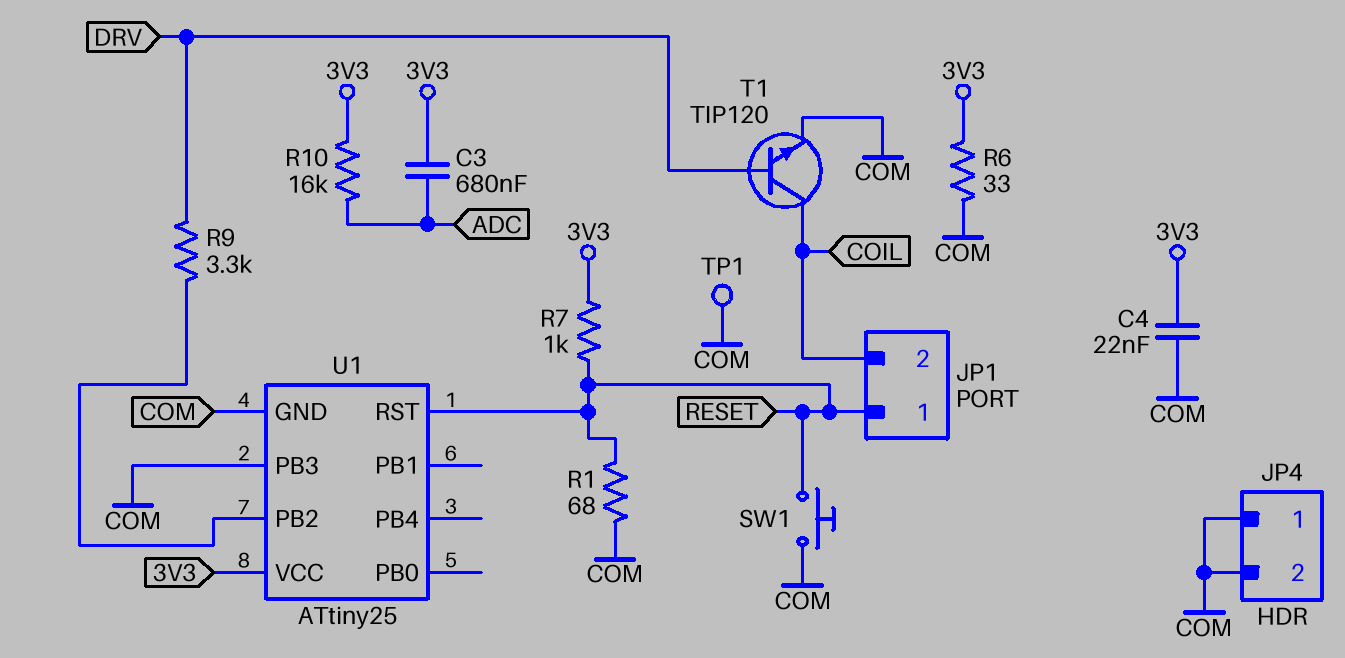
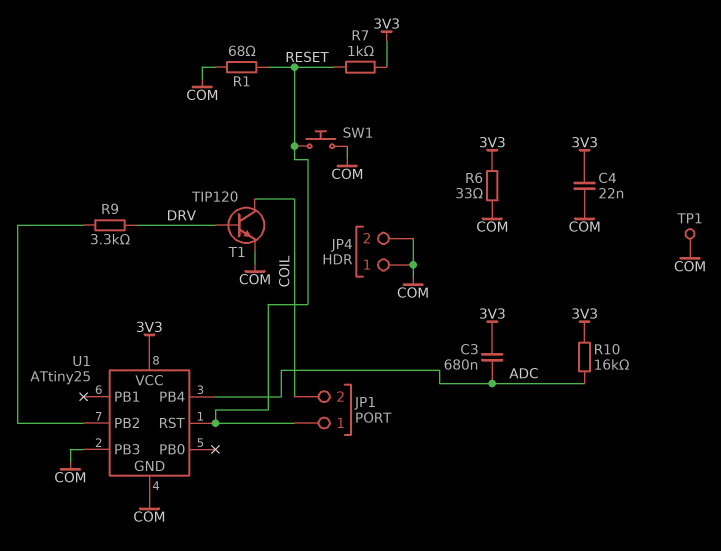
U1 pin PB4: none -> ADC

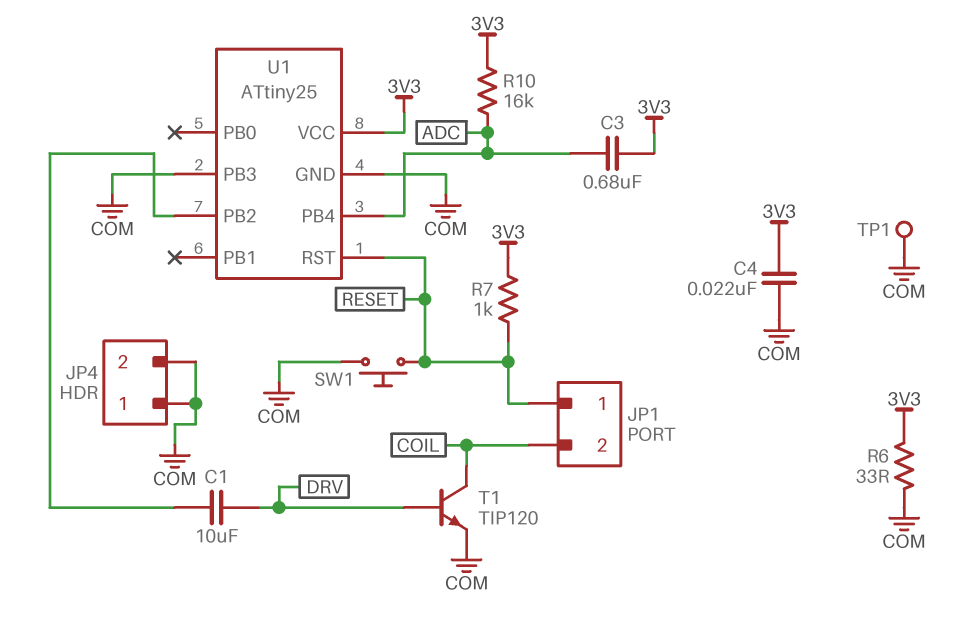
C1: none -> 10uF (DRV, U1/PB2)
R1: 68 (COM, RESET) -> none
R9: 3.3k (DRV, U1/PB2) -> none

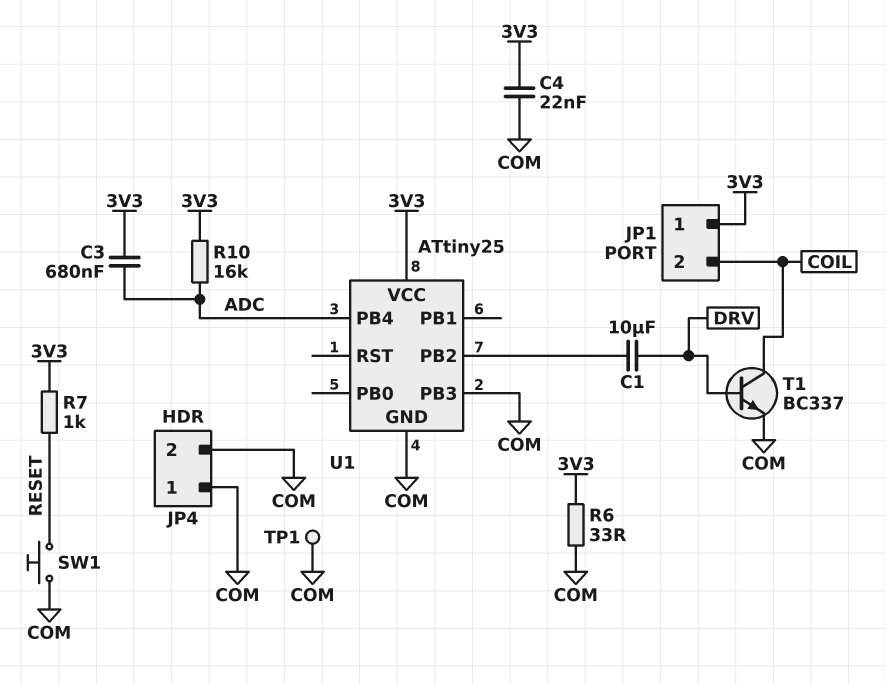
JP1 pin 1: RESET -> 3V3
T1: NPN TIP120 (B DRV, C COIL, E COM) -> NPN BC337 (B DRV, C COIL, E COM)
U1 pin RST: RESET -> none

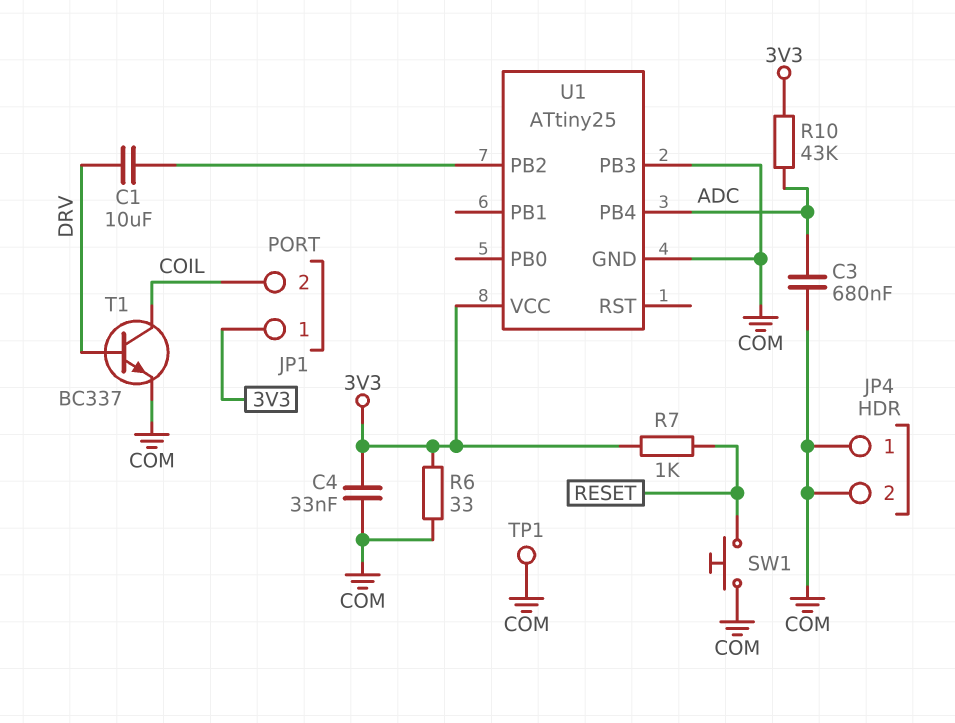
C3: 680nF (3V3, ADC) -> 680nF (ADC, COM)
C4: 22nF (3V3, COM) -> 33nF (3V3, COM)
R10: 16k (3V3, ADC) -> 43k (3V3, ADC)

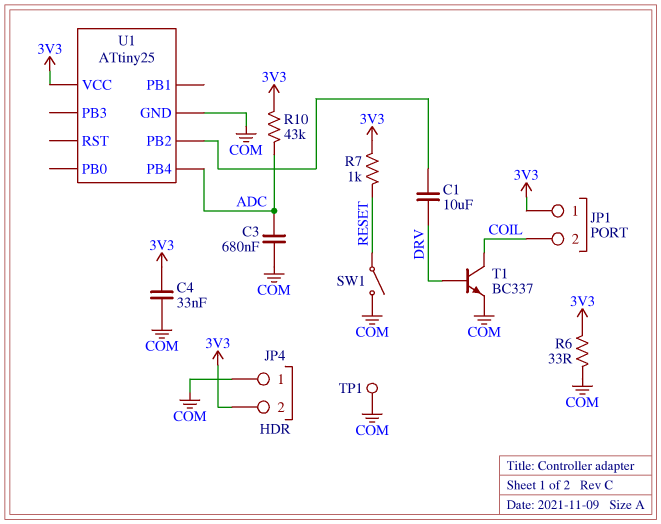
JP4 pin 2: COM -> 3V3
SW1: button (COM, RESET) -> switch (COM, RESET)
U1 pin PB3: COM -> none

